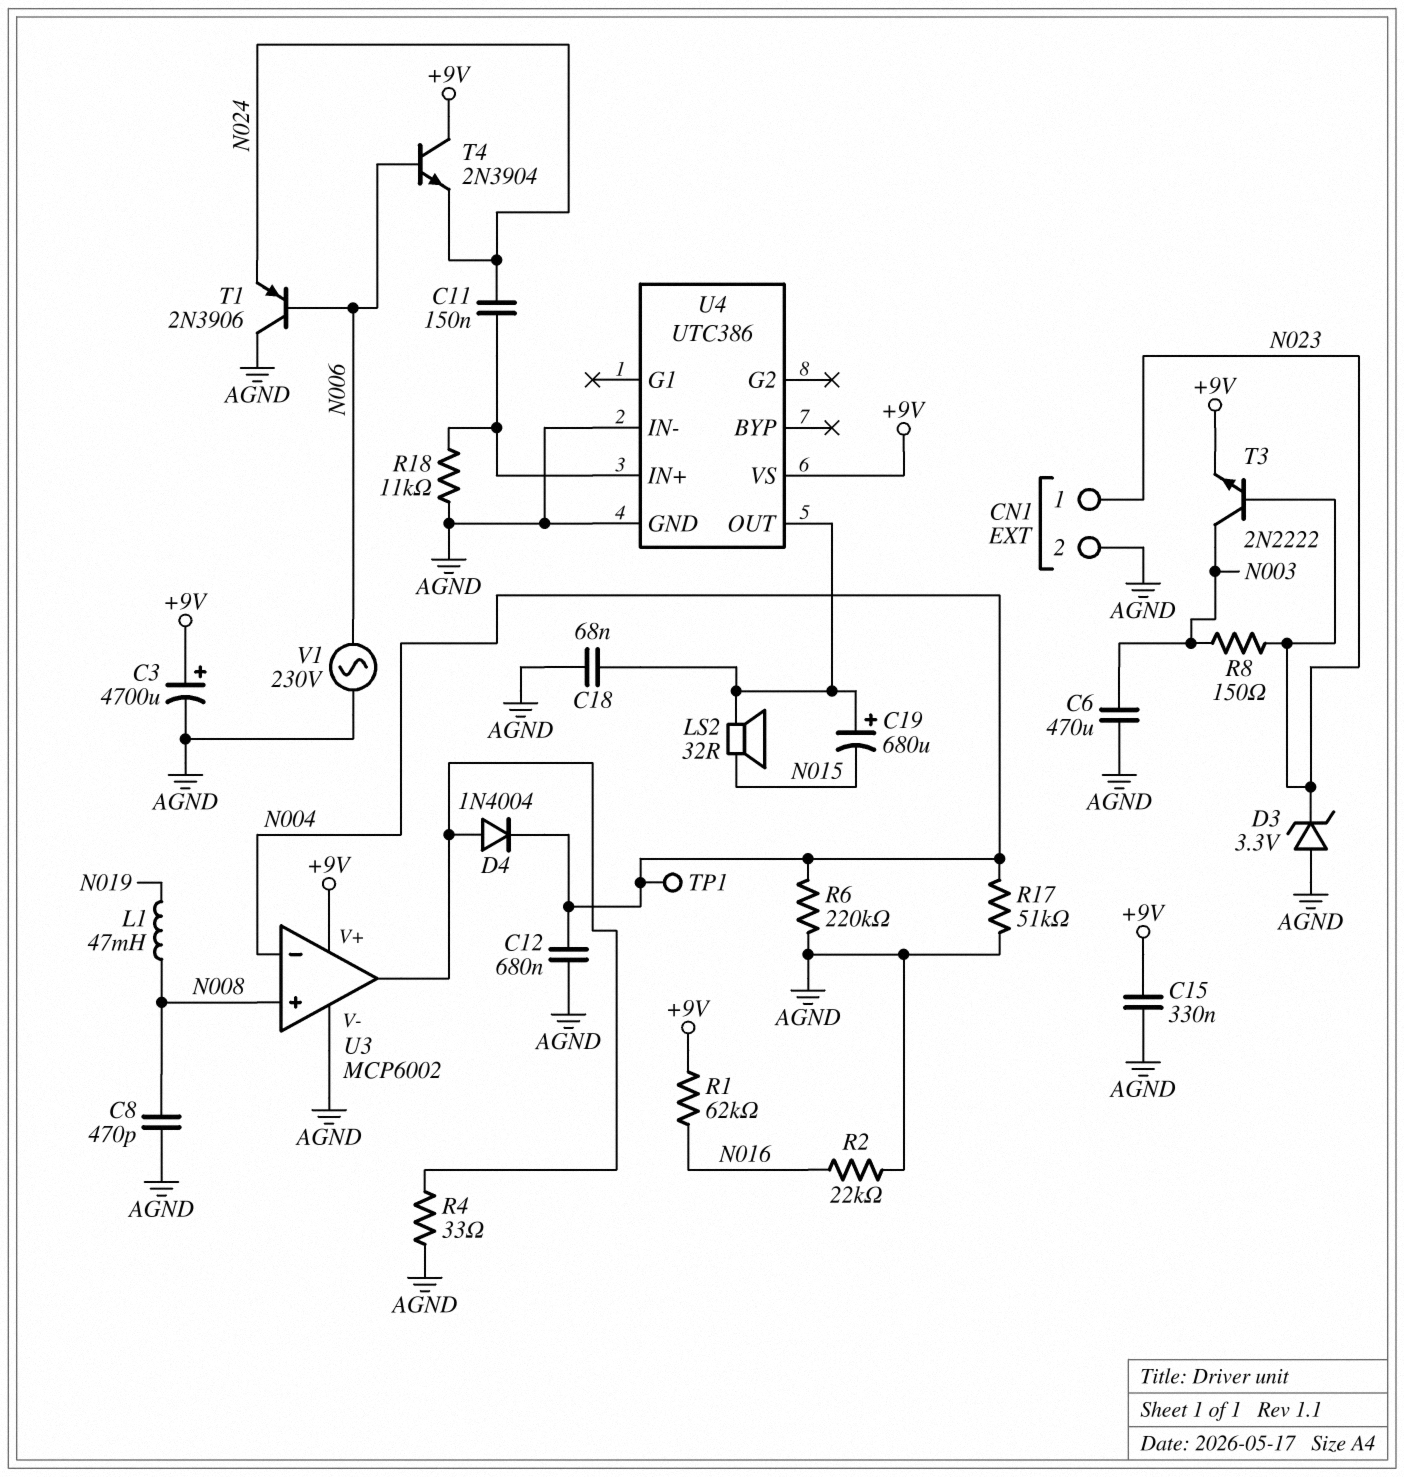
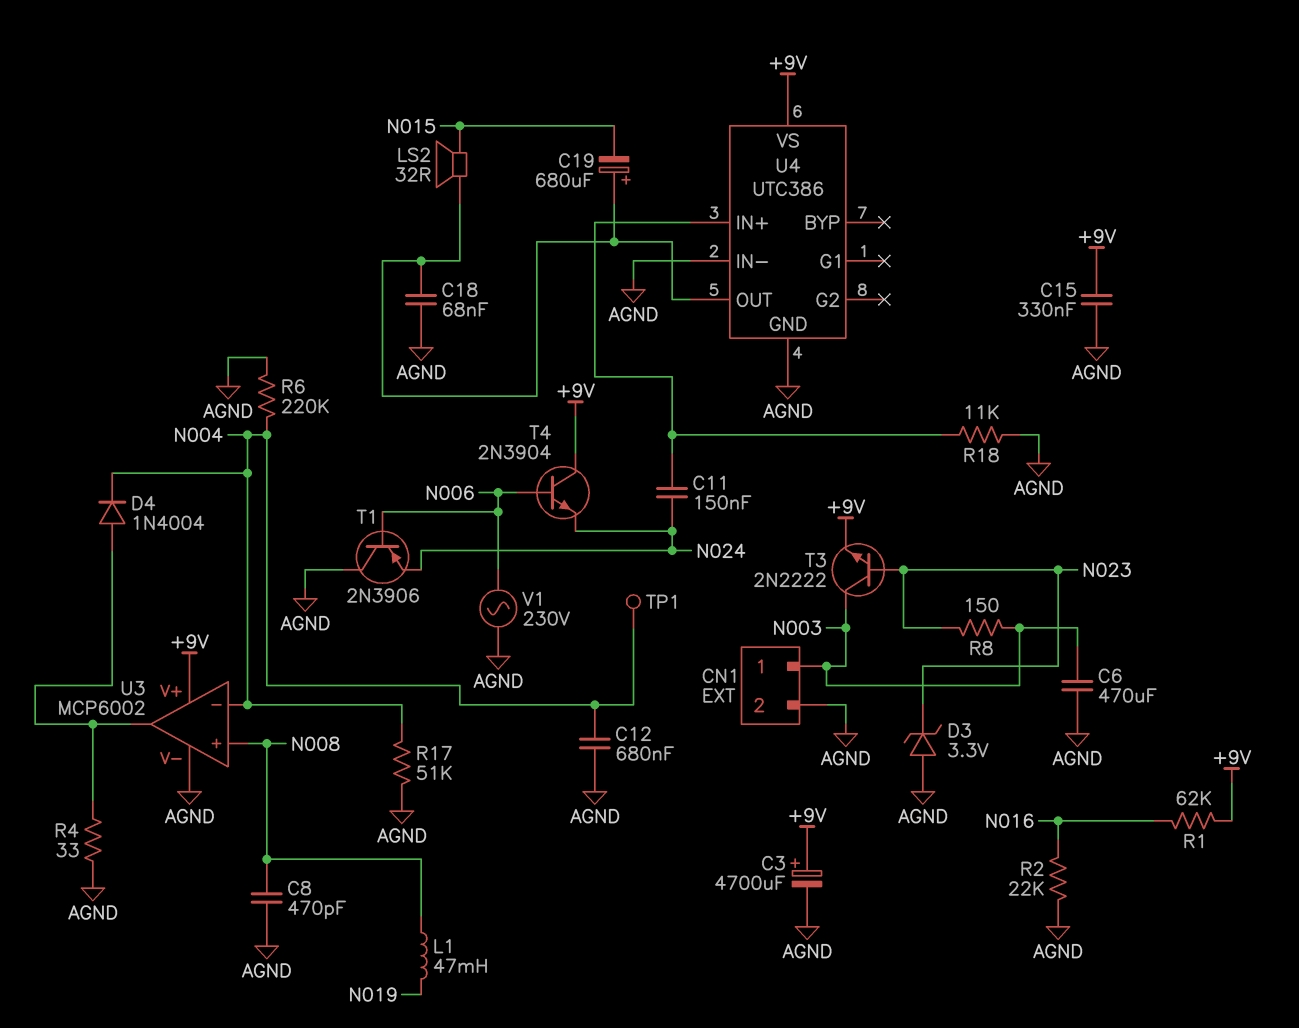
CN1 pin 1: N023 -> N003

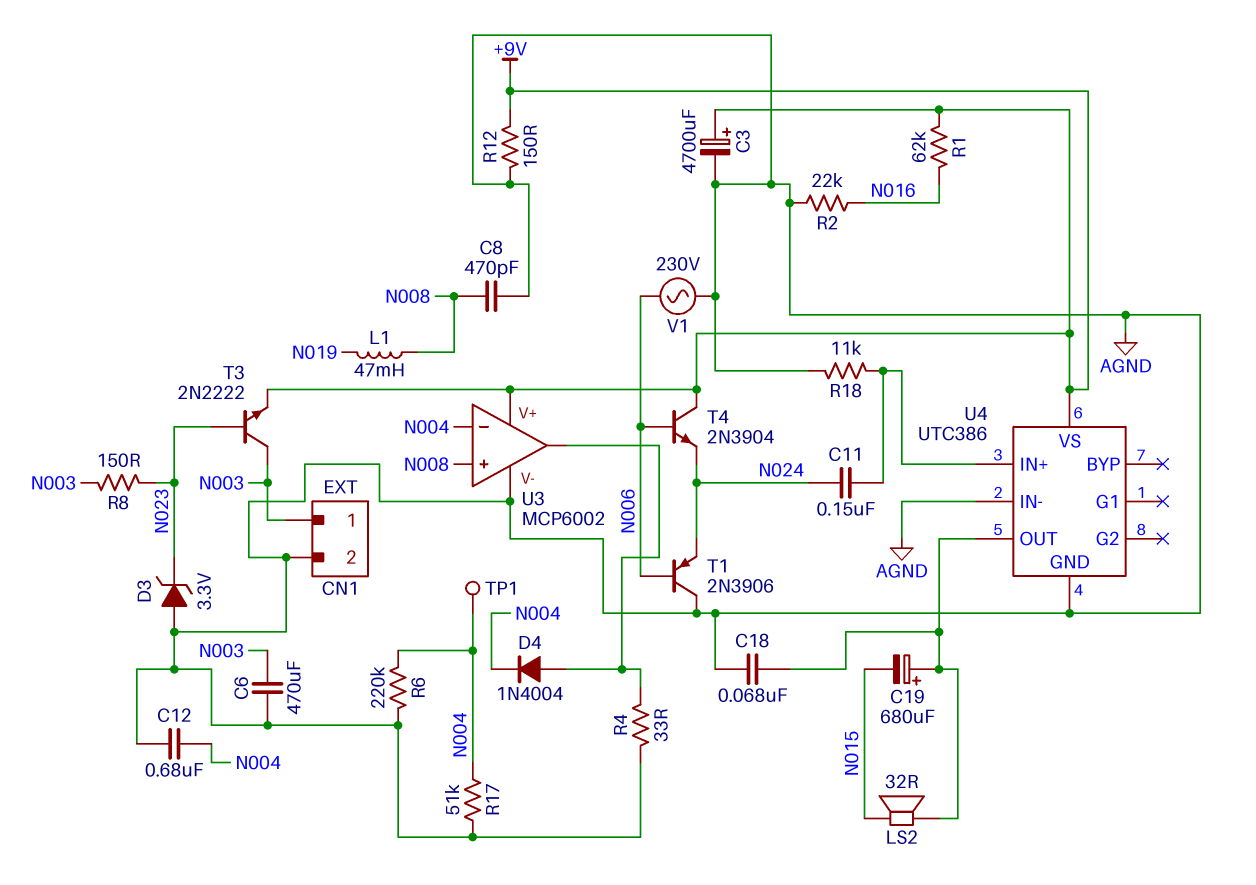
C15: 330nF (+9V, AGND) -> none
R12: none -> 150 (+9V, AGND)

